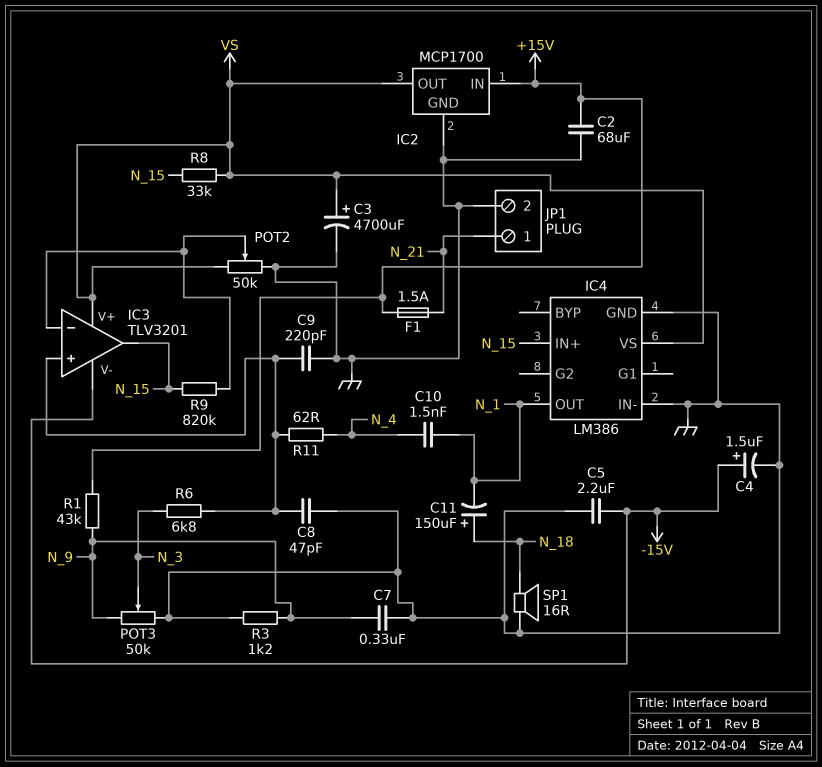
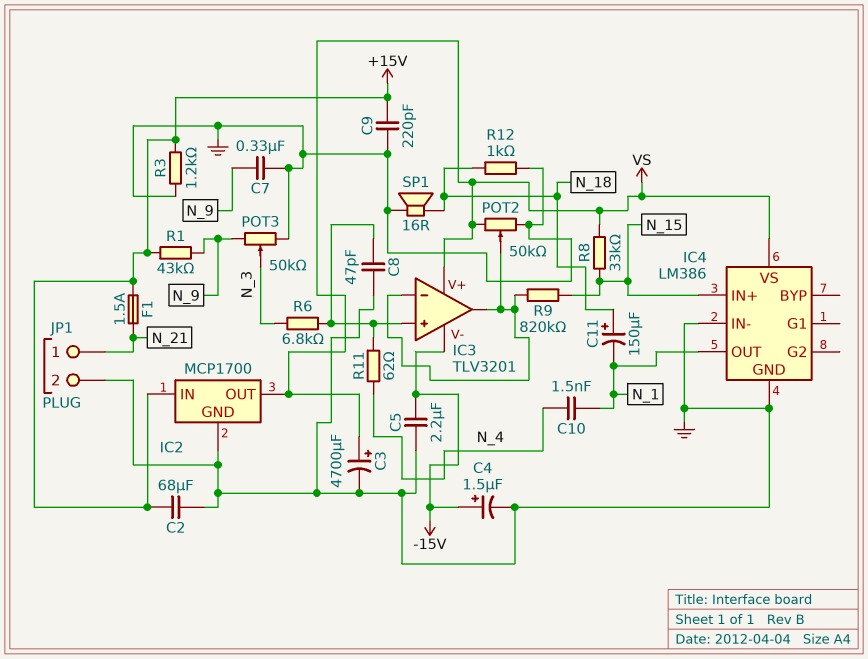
C9: 220pF (GND, IC3/in+) -> 220pF (+15V, GND)
IC3 pin out: N_15 -> IC3/in-
R3: 1.2k (GND, N_9) -> 1.2k (+15V, GND)
R12: none -> 1k (GND, N_18)

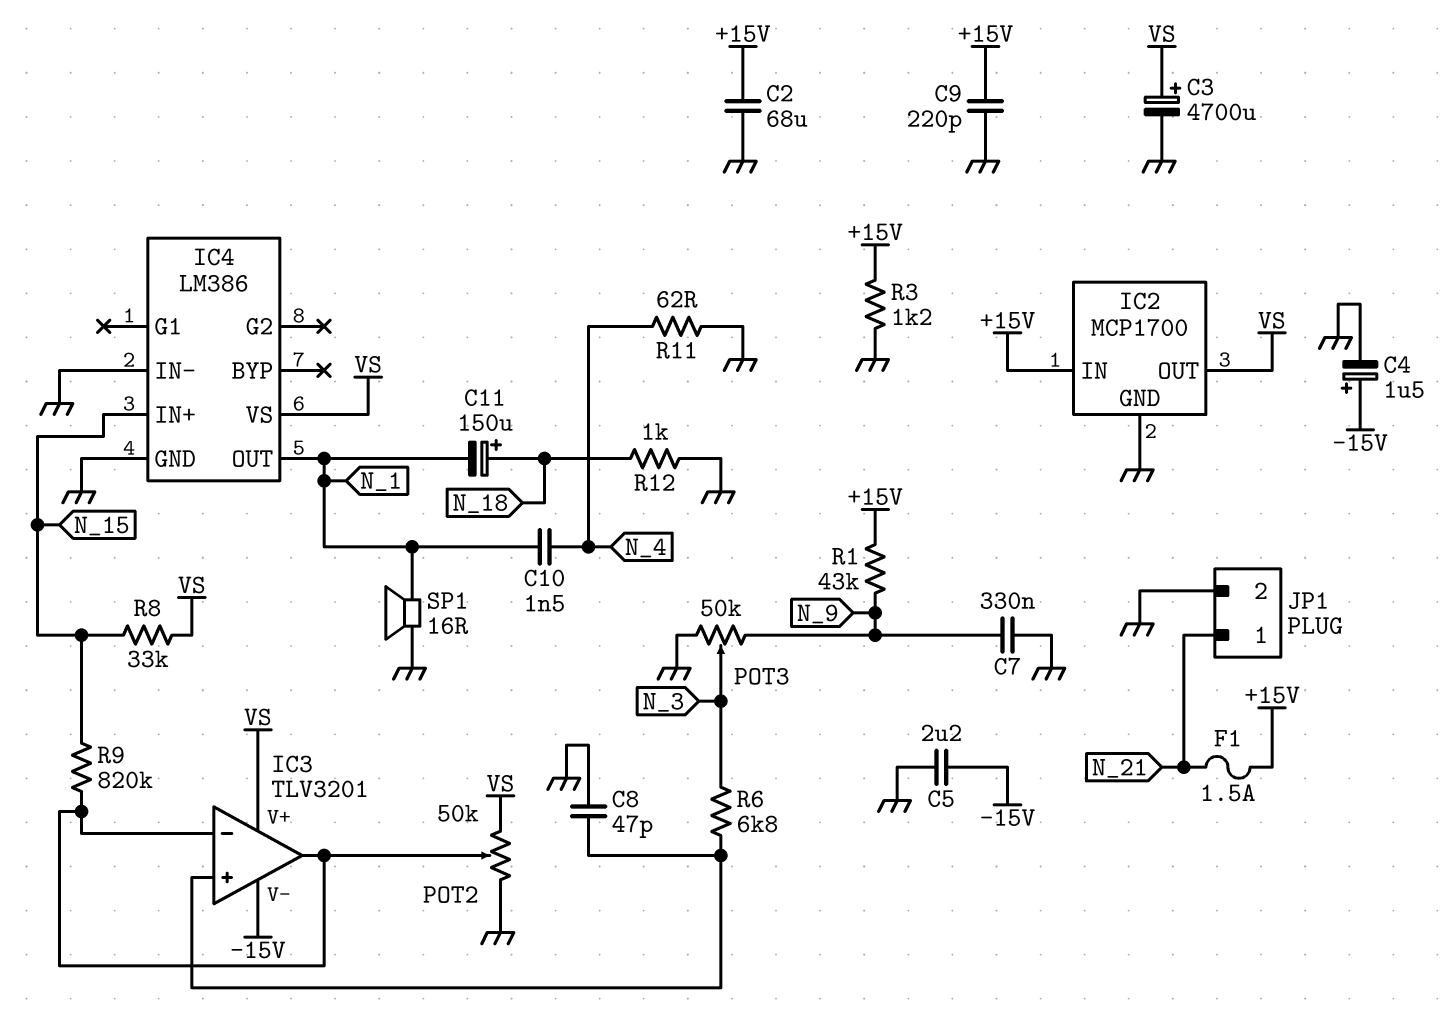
R11: 62 (IC3/in+, N_4) -> 62 (GND, N_4)
SP1: speaker 16R (GND, N_18) -> speaker 16R (GND, N_1)

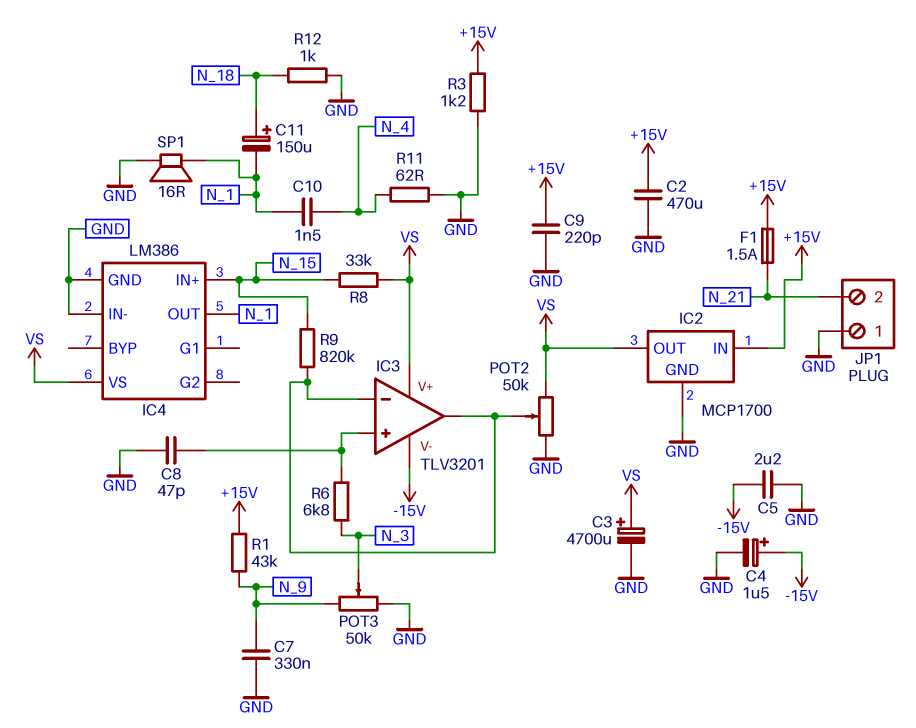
C2: 68uF (+15V, GND) -> 470uF (+15V, GND)
JP1 pin 1: N_21 -> GND
JP1 pin 2: GND -> N_21

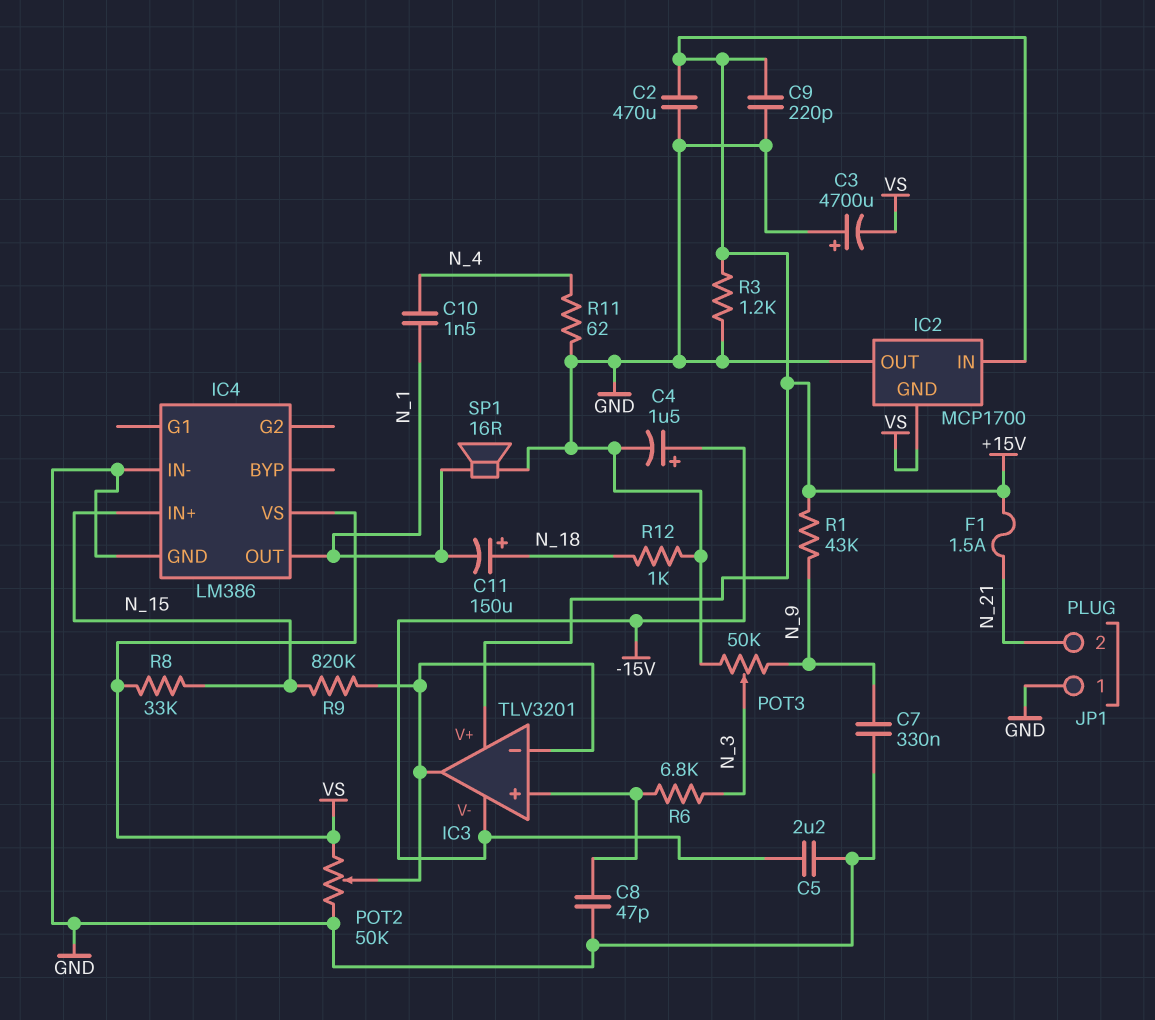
C3: 4700uF (plus VS, minus GND) -> 4700uF (plus GND, minus VS)
IC2 pin GND: GND -> VS
IC2 pin OUT: VS -> GND
IC3 pin V+: VS -> +15V

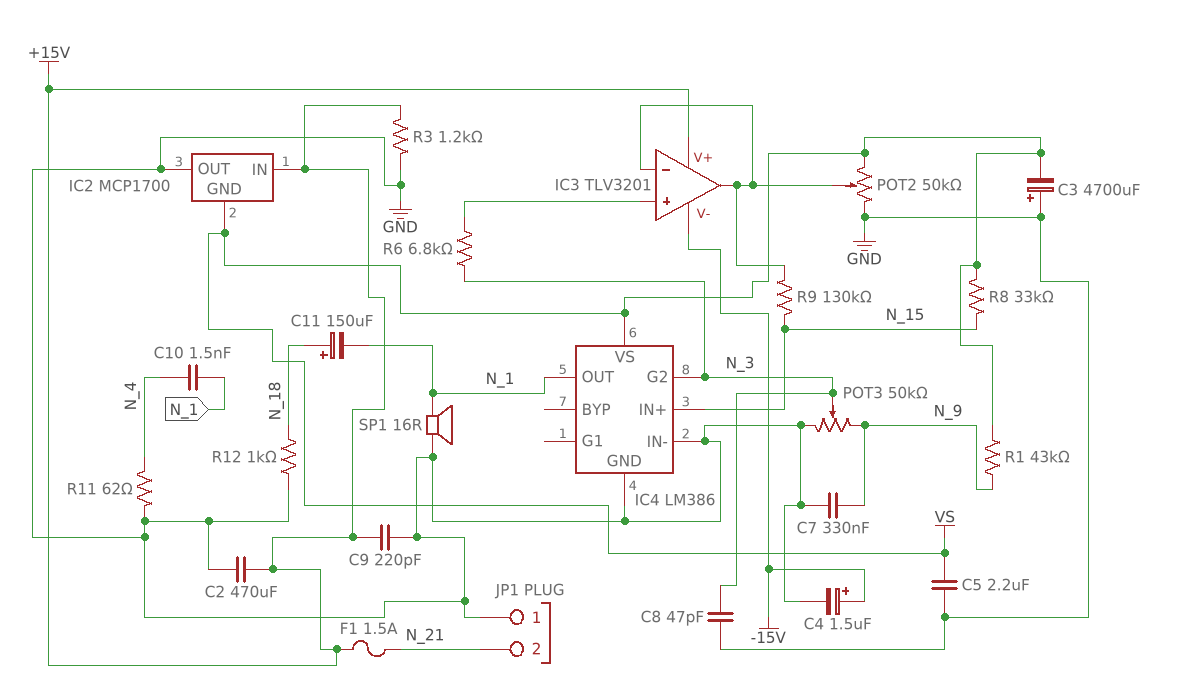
C5: 2.2uF (-15V, GND) -> 2.2uF (GND, VS)
C8: 47pF (GND, IC3/in+) -> 47pF (GND, N_3)
IC4 pin G2: none -> N_3
R1: 43k (+15V, N_9) -> 43k (N_9, VS)
R9: 820k (IC3/in-, N_15) -> 130k (IC3/in-, N_15)

